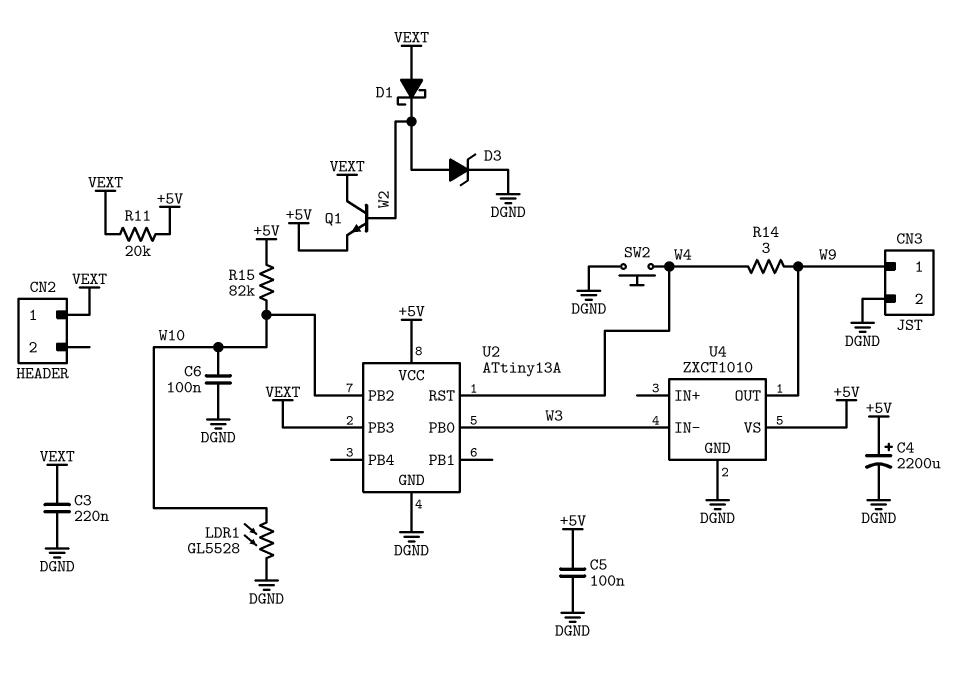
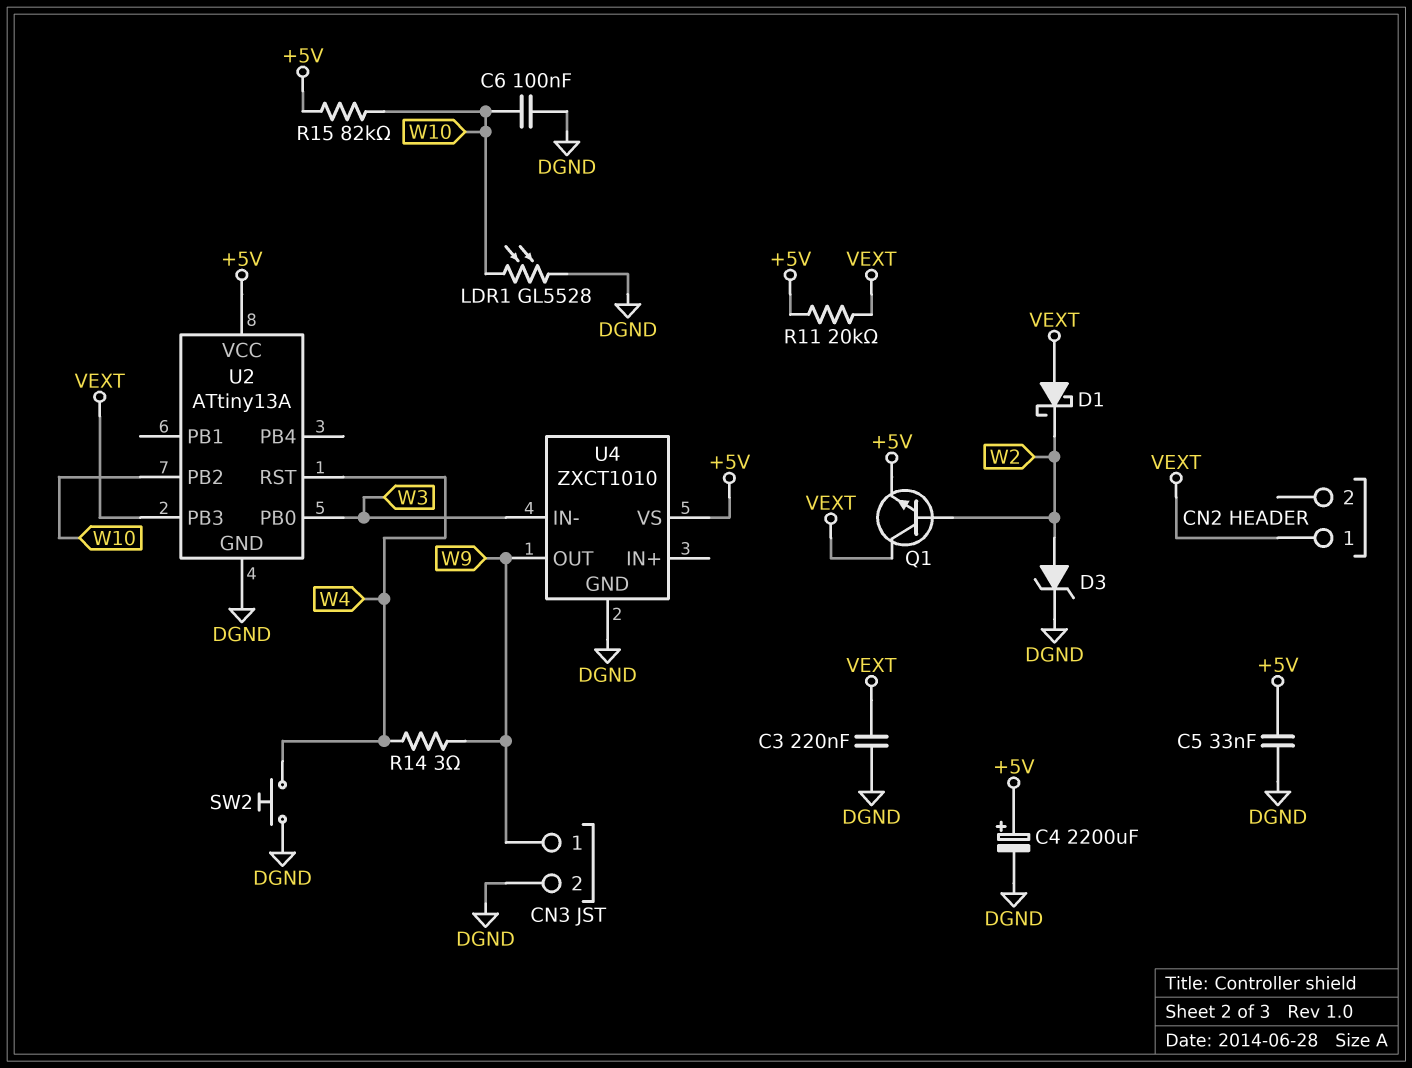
C5: 100nF (+5V, DGND) -> 33nF (+5V, DGND)

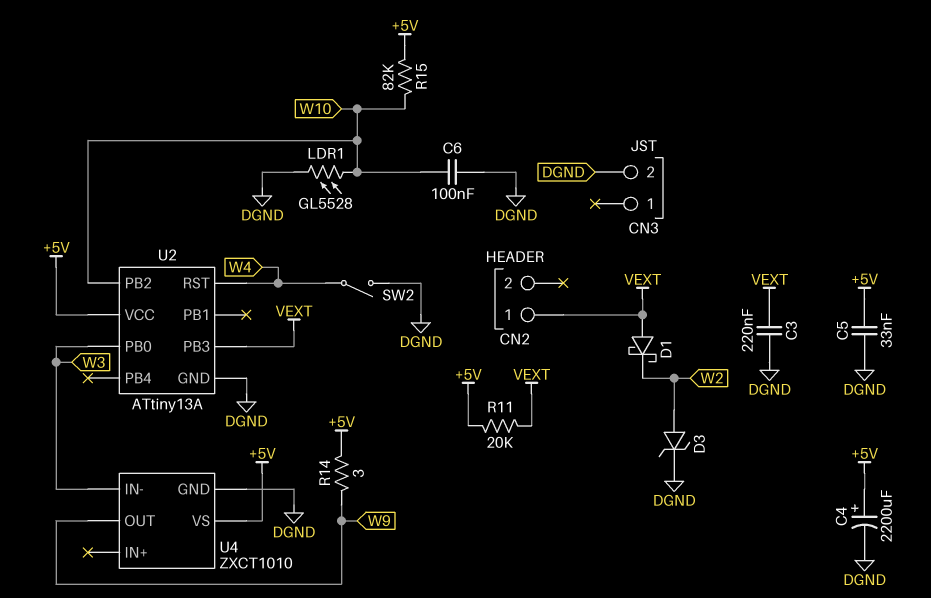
CN3 pin 1: W9 -> none
Q1: NPN (B W2, C VEXT, E +5V) -> none
R14: 3 (W4, W9) -> 3 (+5V, W9)
SW2: button (DGND, W4) -> switch (DGND, W4)

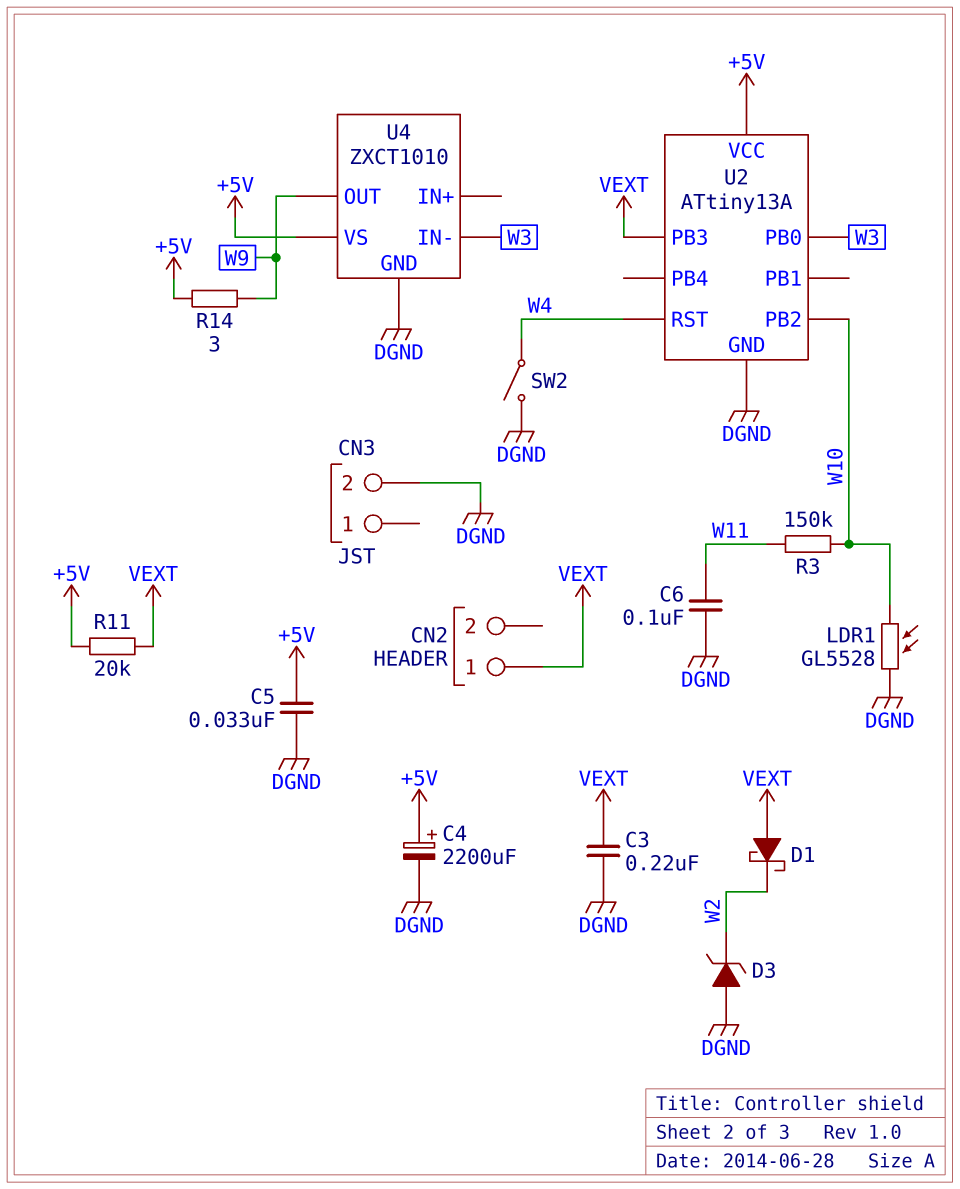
C6: 100nF (DGND, W10) -> 100nF (DGND, W11)
D3: zener (A W2, K DGND) -> zener (A DGND, K W2)
R3: none -> 150k (W10, W11)
R15: 82k (+5V, W10) -> none

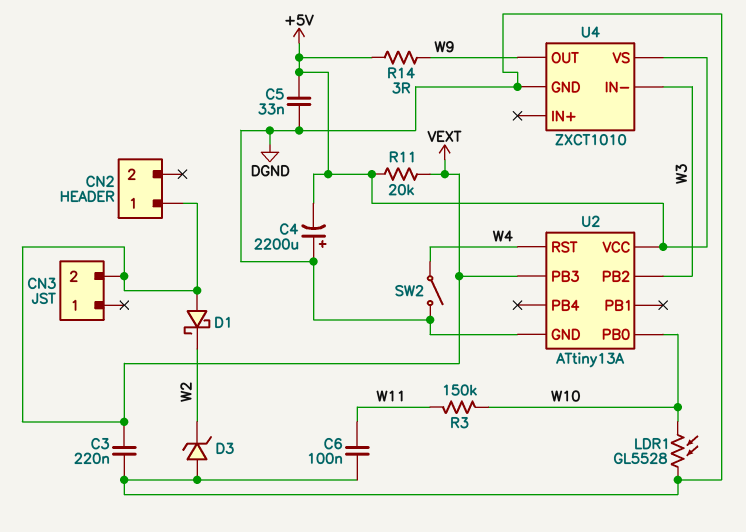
C4: 2200uF (plus +5V, minus DGND) -> 2200uF (plus DGND, minus +5V)
CN3 pin 2: DGND -> VEXT
U2 pin PB0: W3 -> W10
U2 pin PB2: W10 -> W3

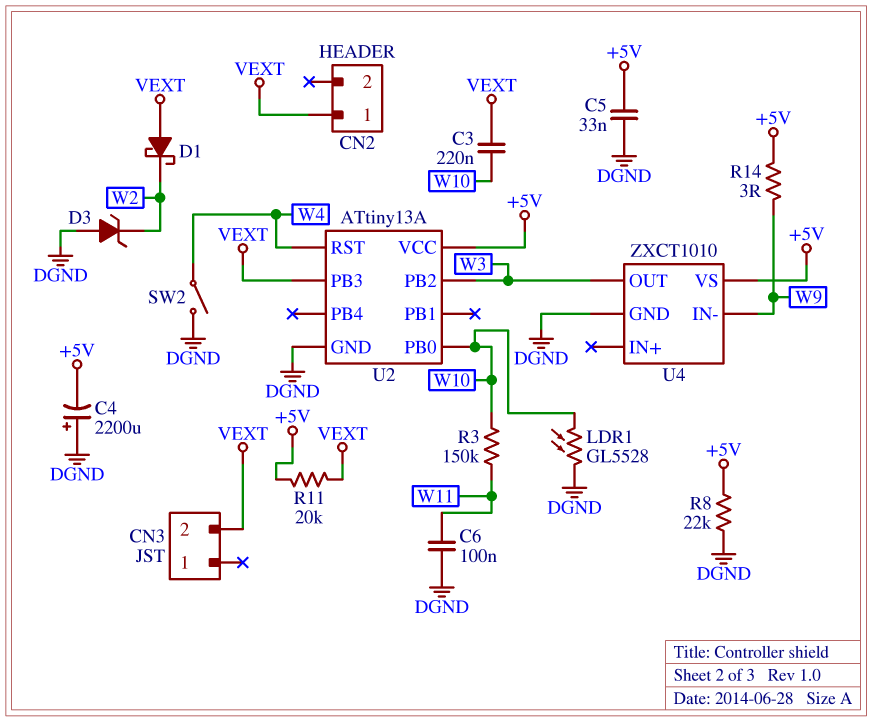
C3: 220nF (DGND, VEXT) -> 220nF (VEXT, W10)
R8: none -> 22k (+5V, DGND)
U4 pin IN-: W3 -> W9
U4 pin OUT: W9 -> W3

